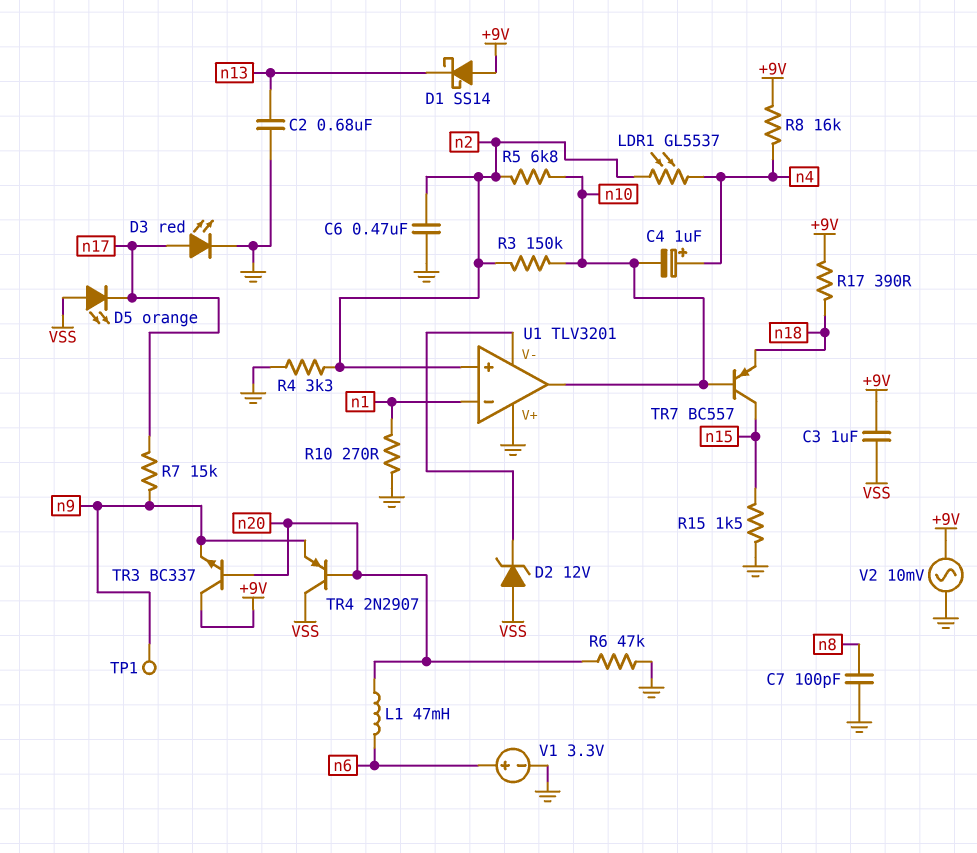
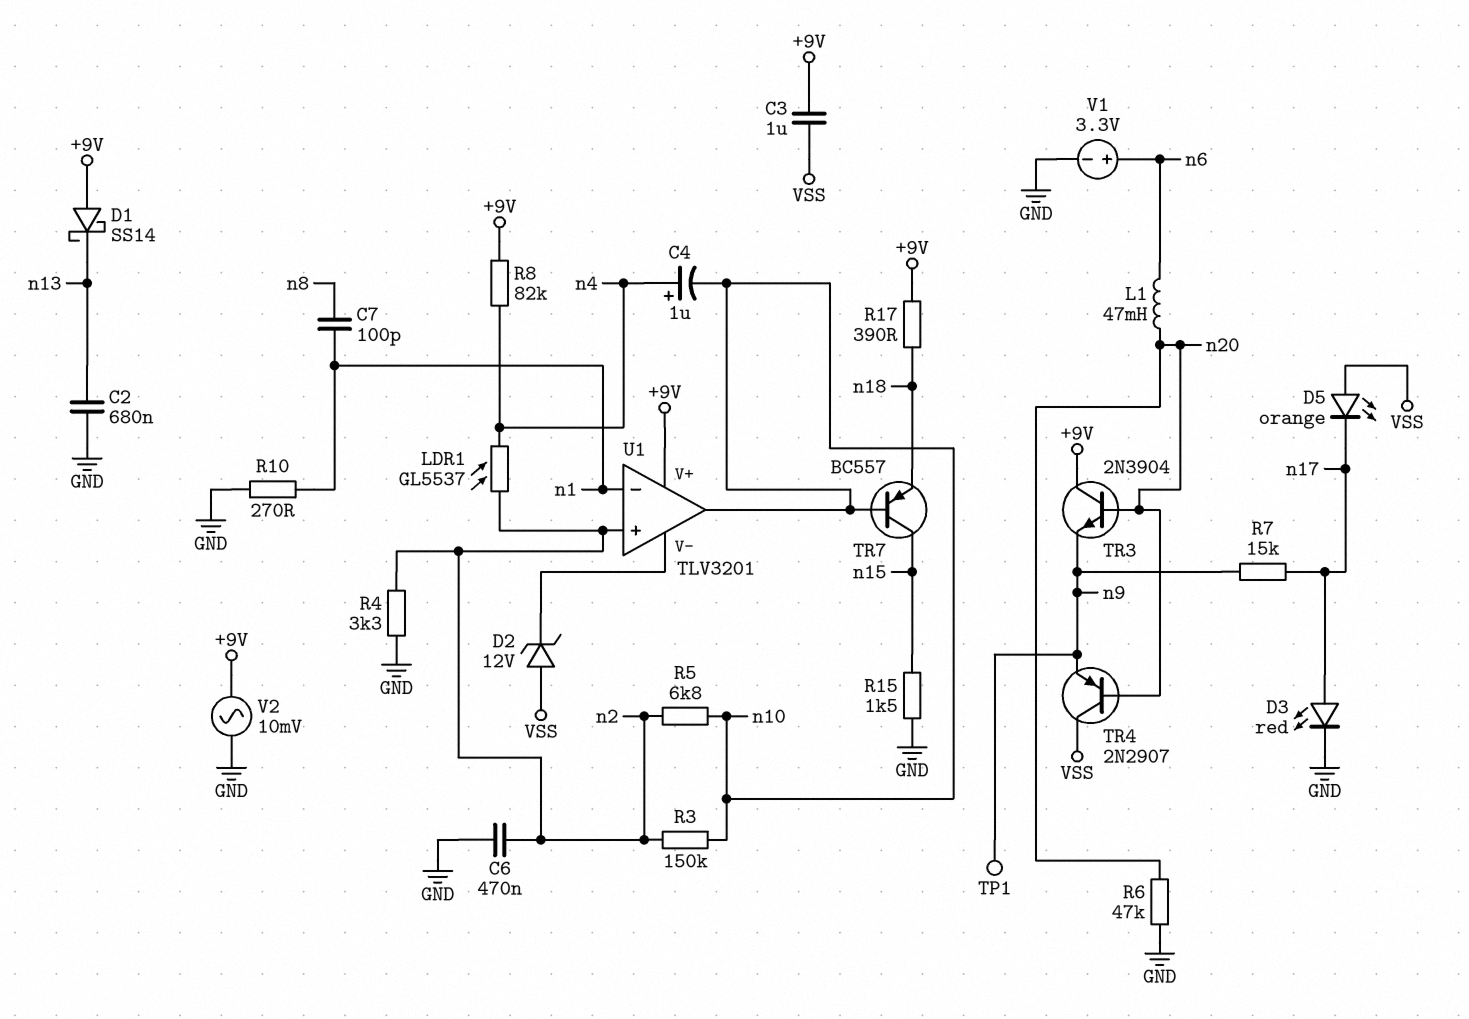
C7: 100pF (GND, n8) -> 100pF (n1, n8)
R8: 16k (+9V, n4) -> 82k (+9V, n4)
TR3: NPN BC337 (B n20, C +9V, E n9) -> NPN 2N3904 (B n20, C +9V, E n9)
U1 pin V+: GND -> +9V

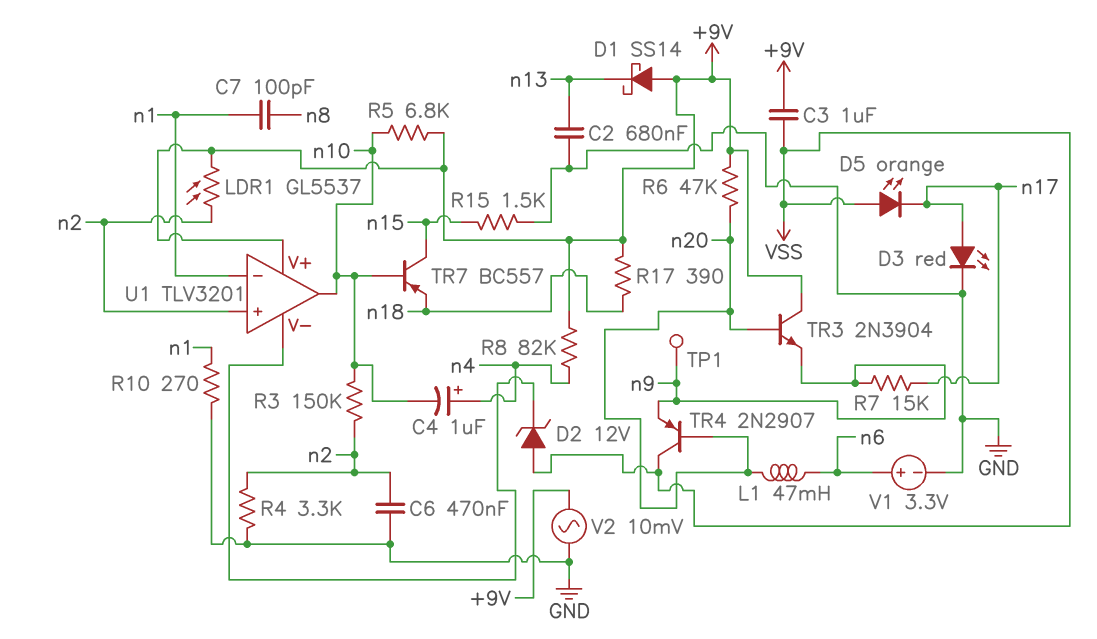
LDR1: GL5537 (n2, n4) -> GL5537 (+9V, n2)
R5: 6.8k (n2, n10) -> 6.8k (+9V, n10)
R6: 47k (GND, n20) -> 47k (+9V, n20)

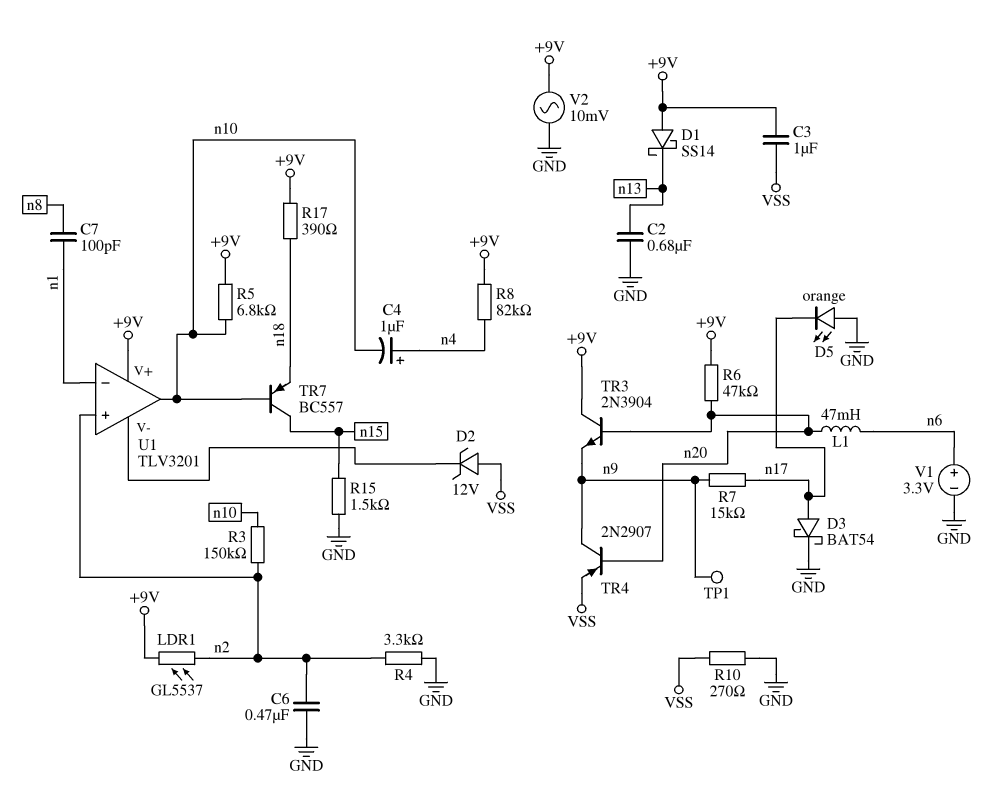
D3: LED red (A n17, K GND) -> schottky BAT54 (A n17, K GND)
D5: LED orange (A VSS, K n17) -> LED orange (A GND, K n17)
R10: 270 (GND, n1) -> 270 (GND, VSS)
TR4: PNP 2N2907 (B n20, C VSS, E n9) -> PNP 2N2907 (B n20, C n9, E VSS)

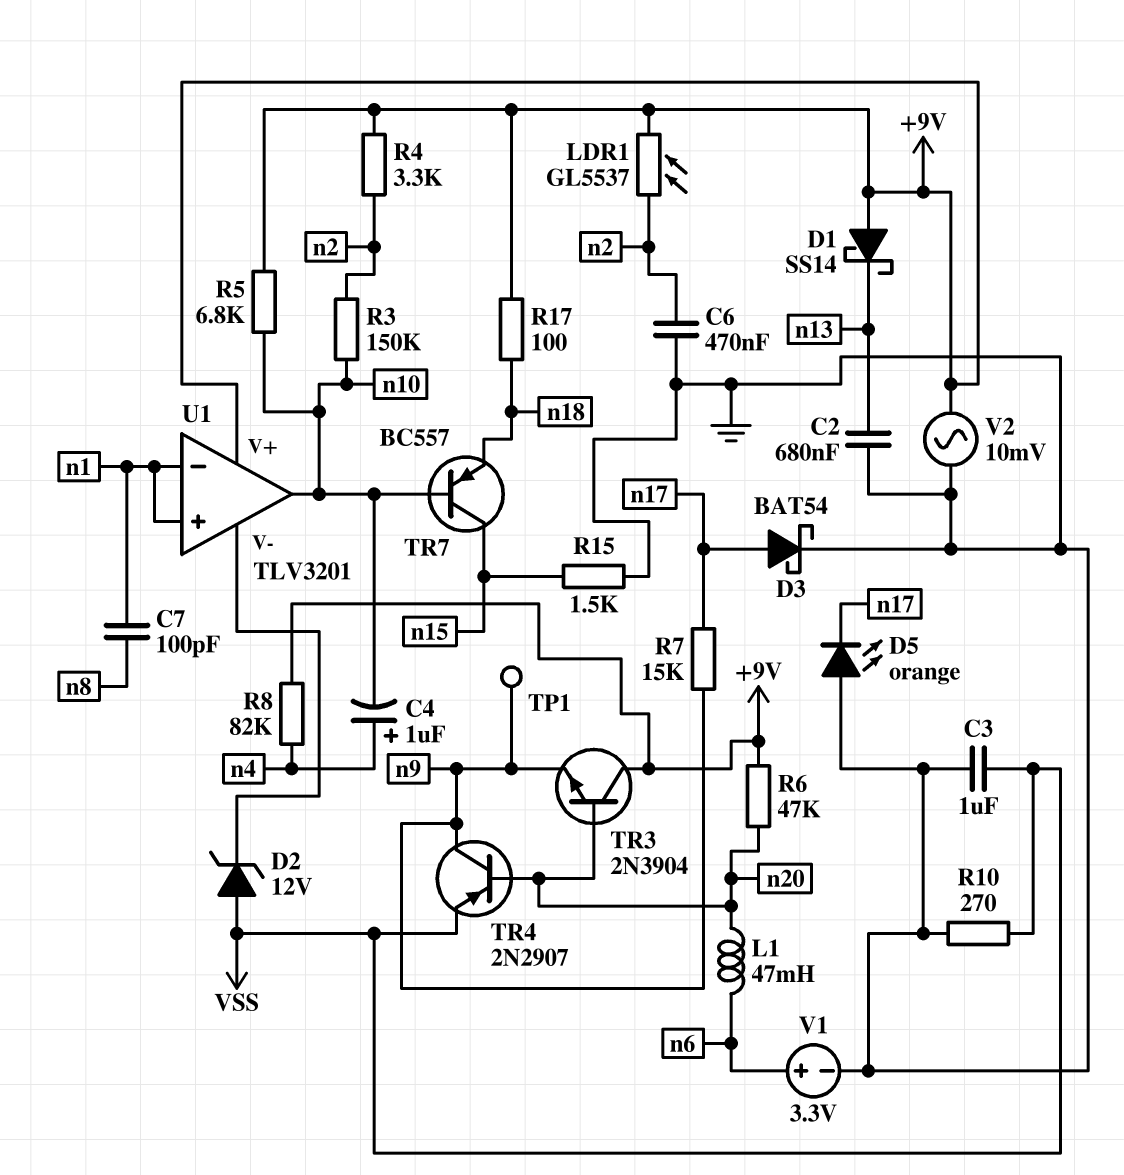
C3: 1uF (+9V, VSS) -> 1uF (GND, VSS)
R4: 3.3k (GND, n2) -> 3.3k (+9V, n2)
R17: 390 (+9V, n18) -> 100 (+9V, n18)
U1 pin in+: n2 -> n1

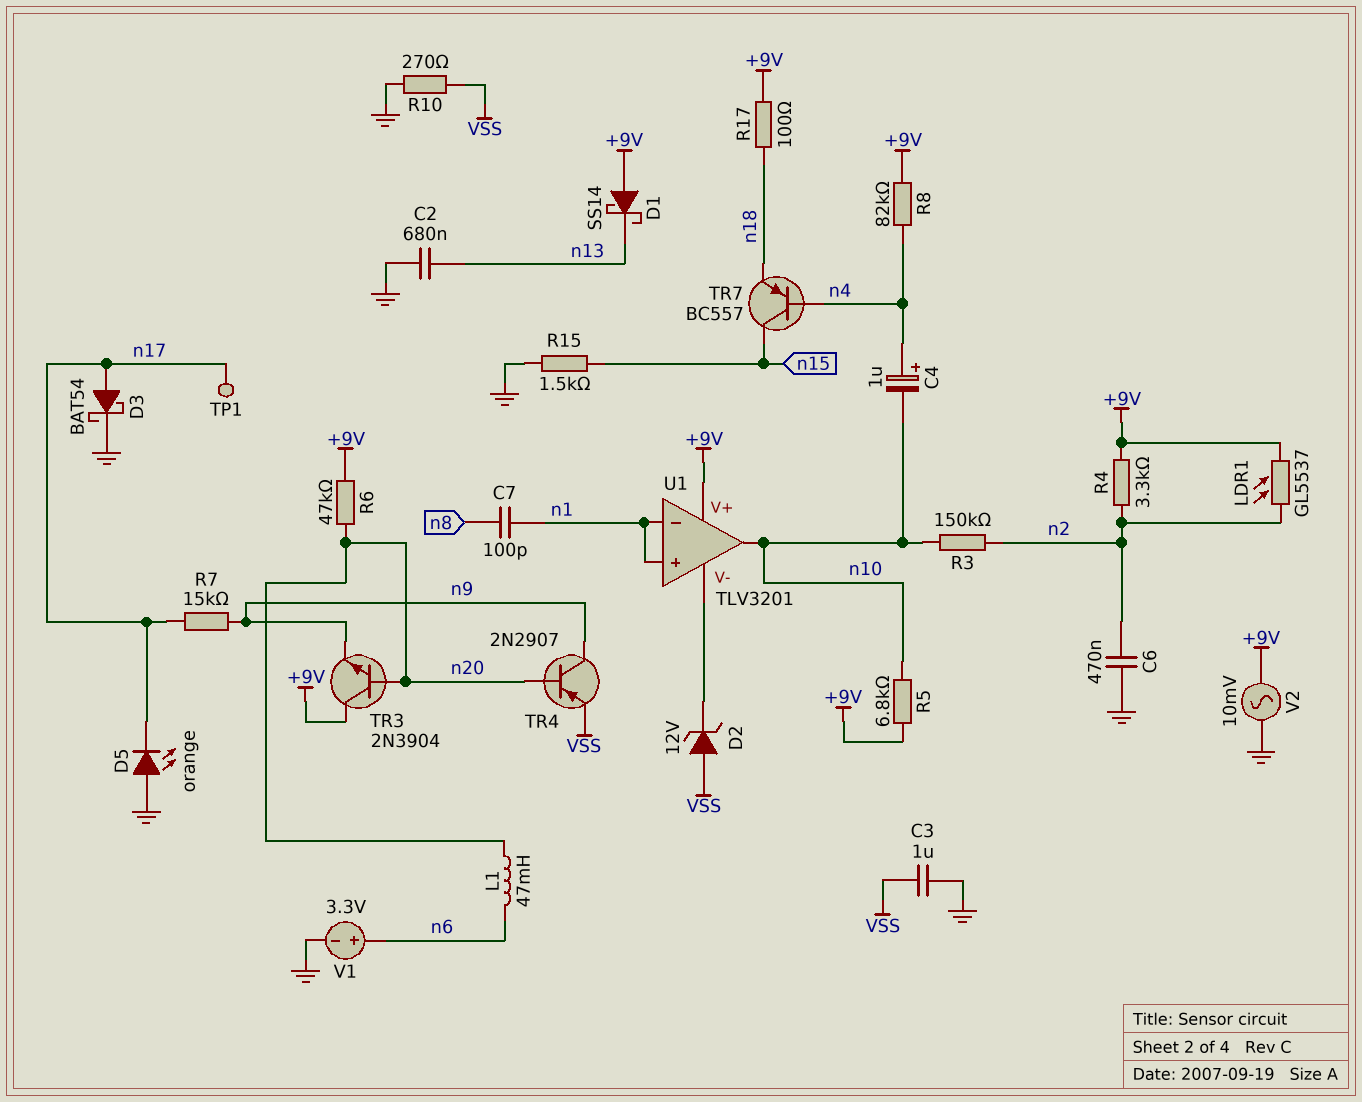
TP1: test point (n9) -> test point (n17)
TR7: PNP BC557 (B n10, C n15, E n18) -> PNP BC557 (B n4, C n15, E n18)

